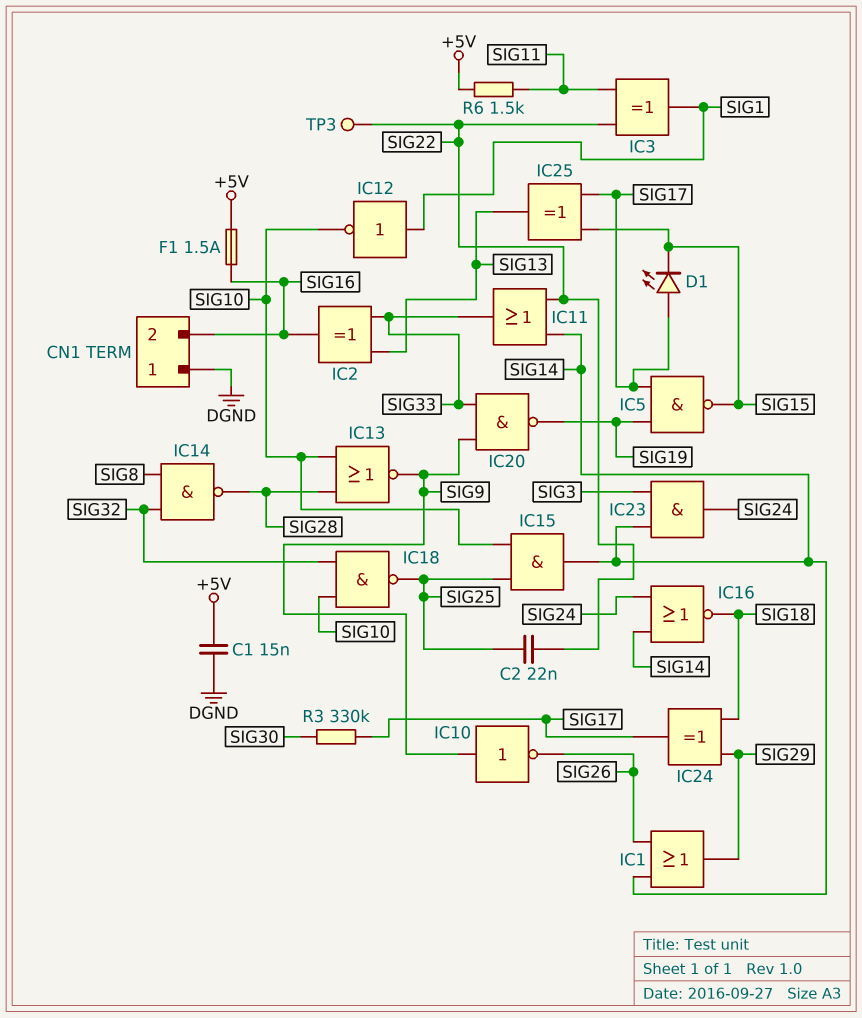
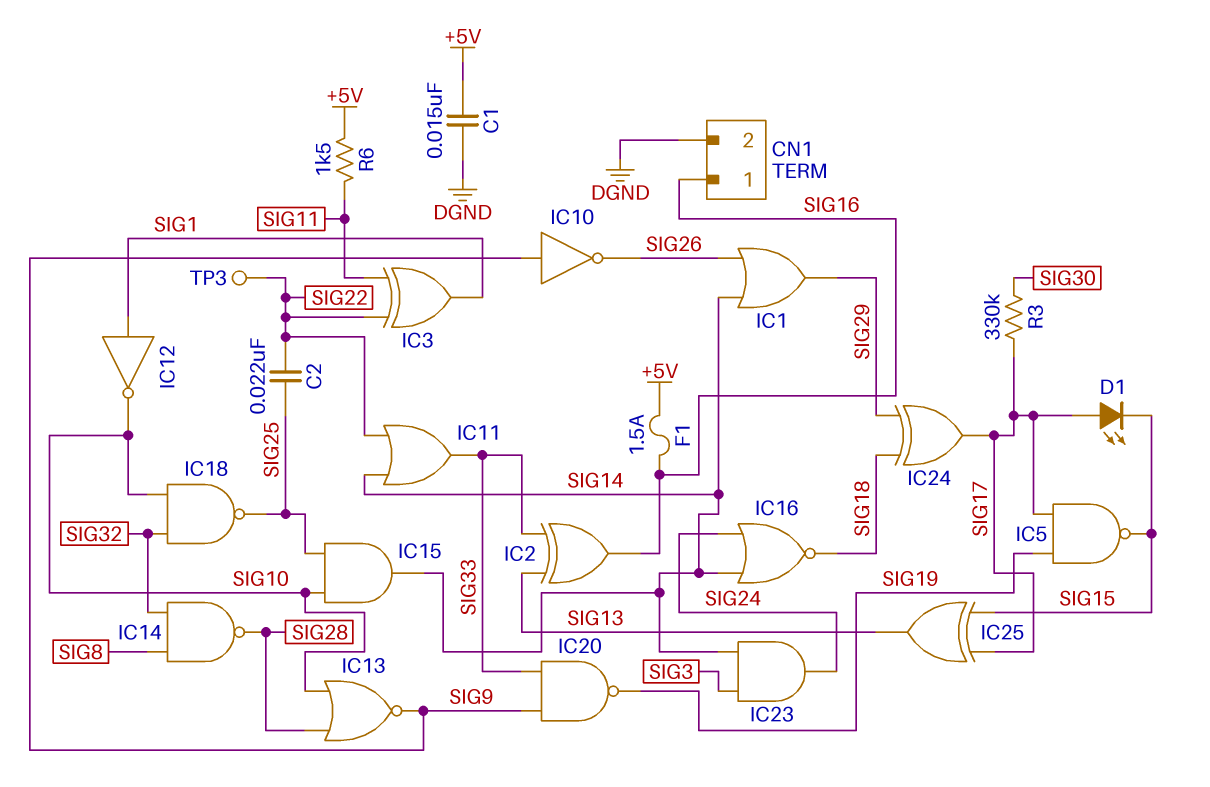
CN1 pin 1: DGND -> SIG16
CN1 pin 2: SIG16 -> DGND

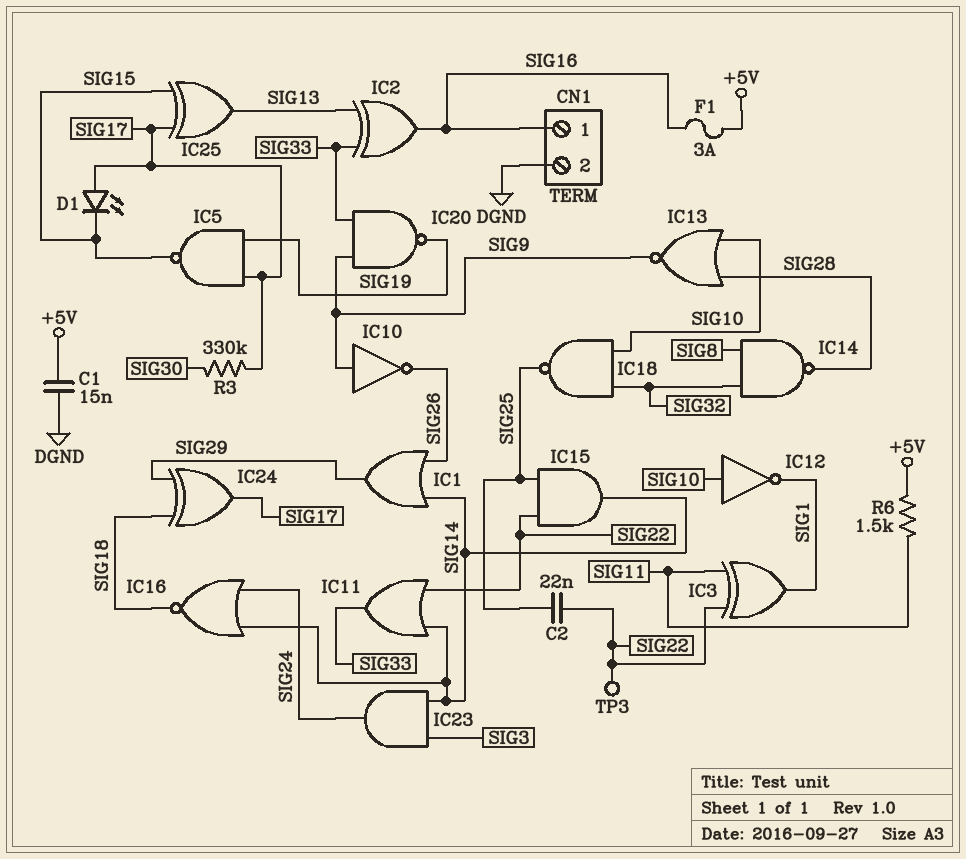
F1: 1.5A (+5V, SIG16) -> 3A (+5V, SIG16)
IC12: NOT (in SIG1, out SIG10) -> NOT (in SIG10, out SIG1)
IC15: AND (in SIG10, in SIG25, out SIG14) -> AND (in SIG22, in SIG25, out SIG14)

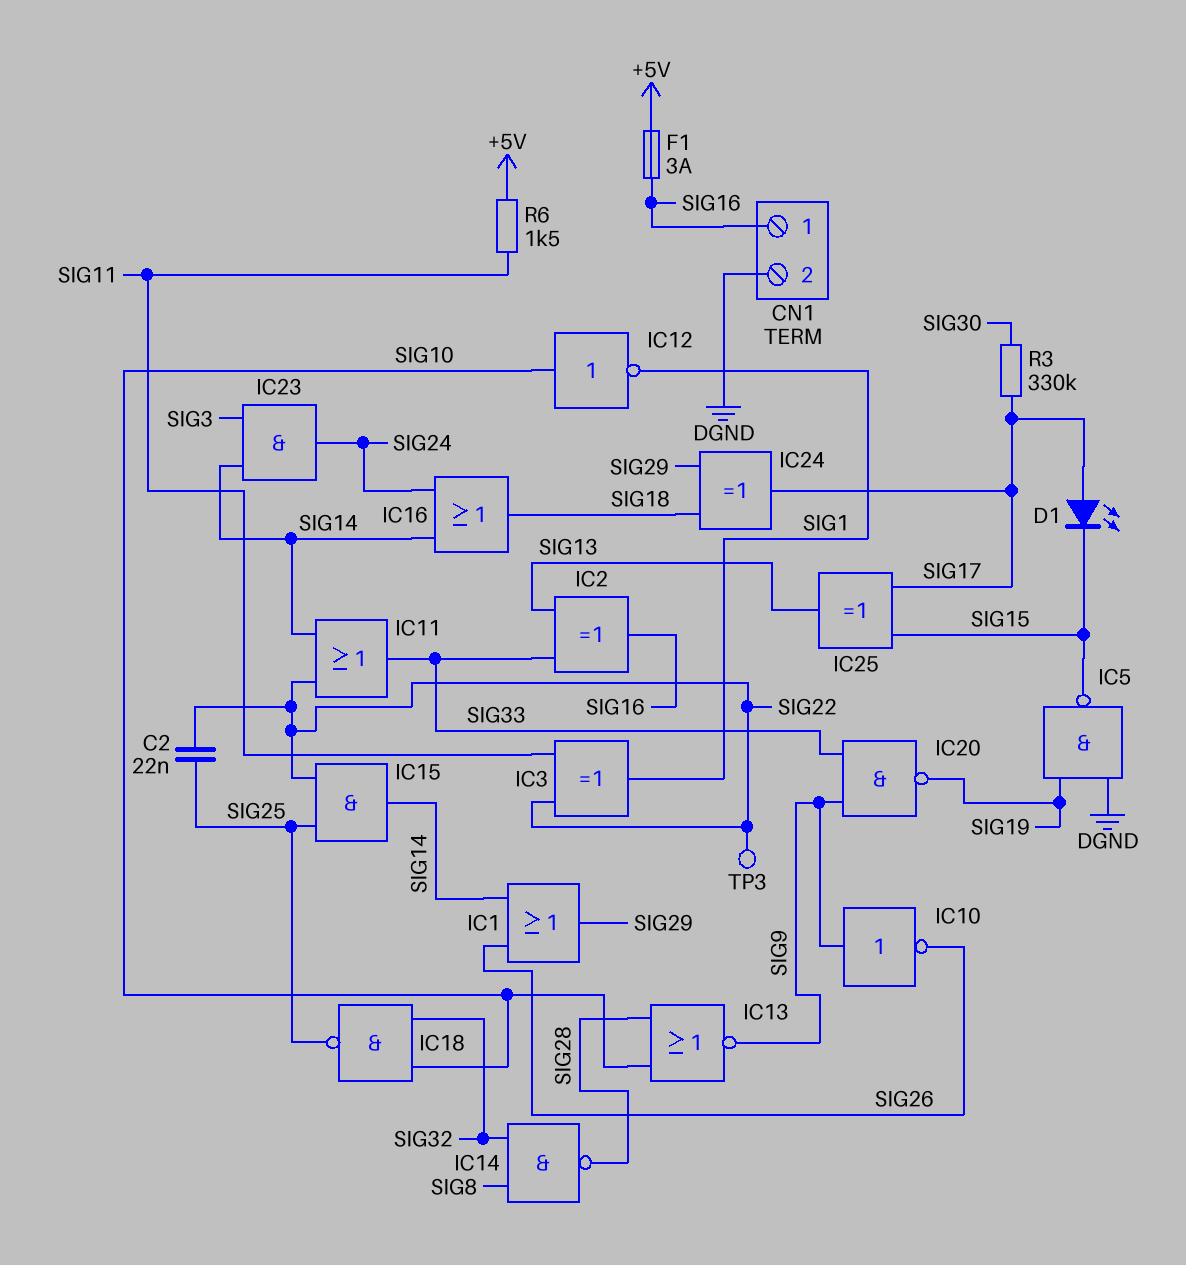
C1: 15nF (+5V, DGND) -> none
IC5: NAND (in SIG17, in SIG19, out SIG15) -> NAND (in DGND, in SIG19, out SIG15)
IC16: NOR (in SIG14, in SIG24, out SIG18) -> OR (in SIG14, in SIG24, out SIG18)

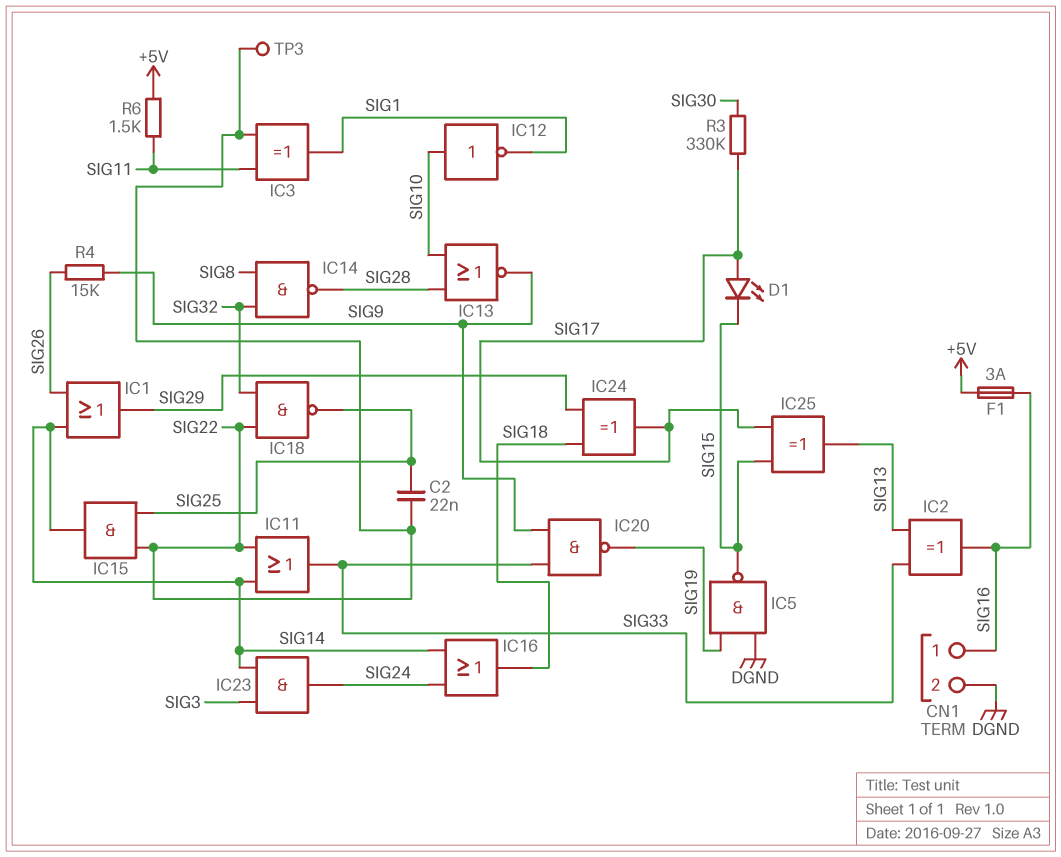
IC10: NOT (in SIG9, out SIG26) -> none
IC18: NAND (in SIG10, in SIG32, out SIG25) -> NAND (in SIG22, in SIG32, out SIG25)
R4: none -> 15k (SIG9, SIG26)

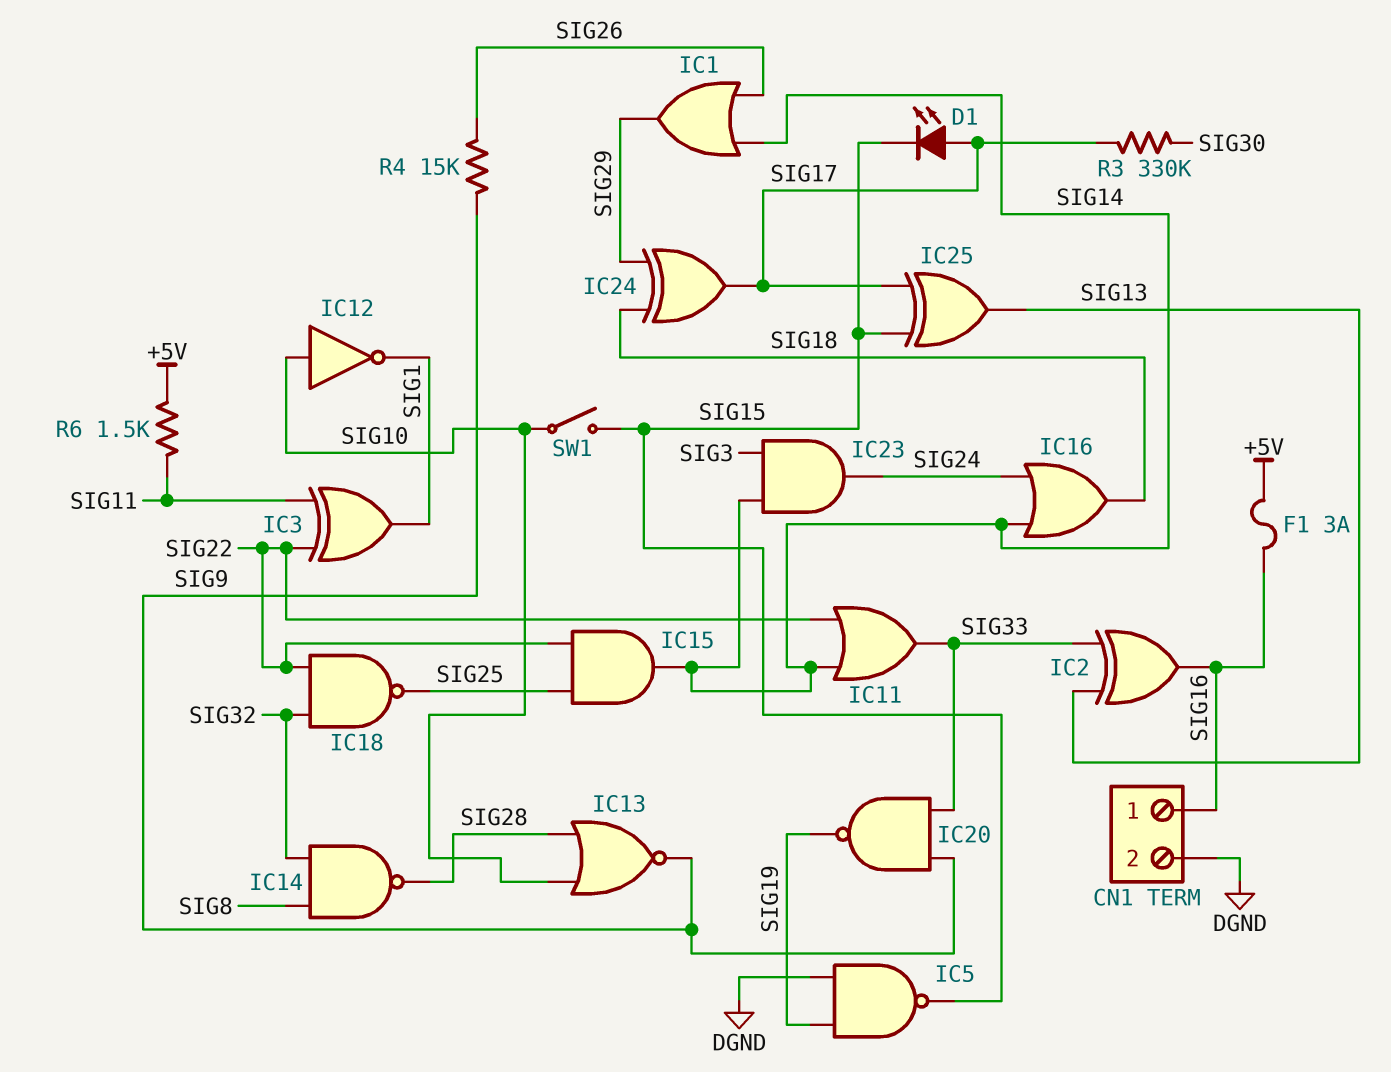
C2: 22nF (SIG22, SIG25) -> none
SW1: none -> switch (SIG10, SIG15)
TP3: test point (SIG22) -> none

